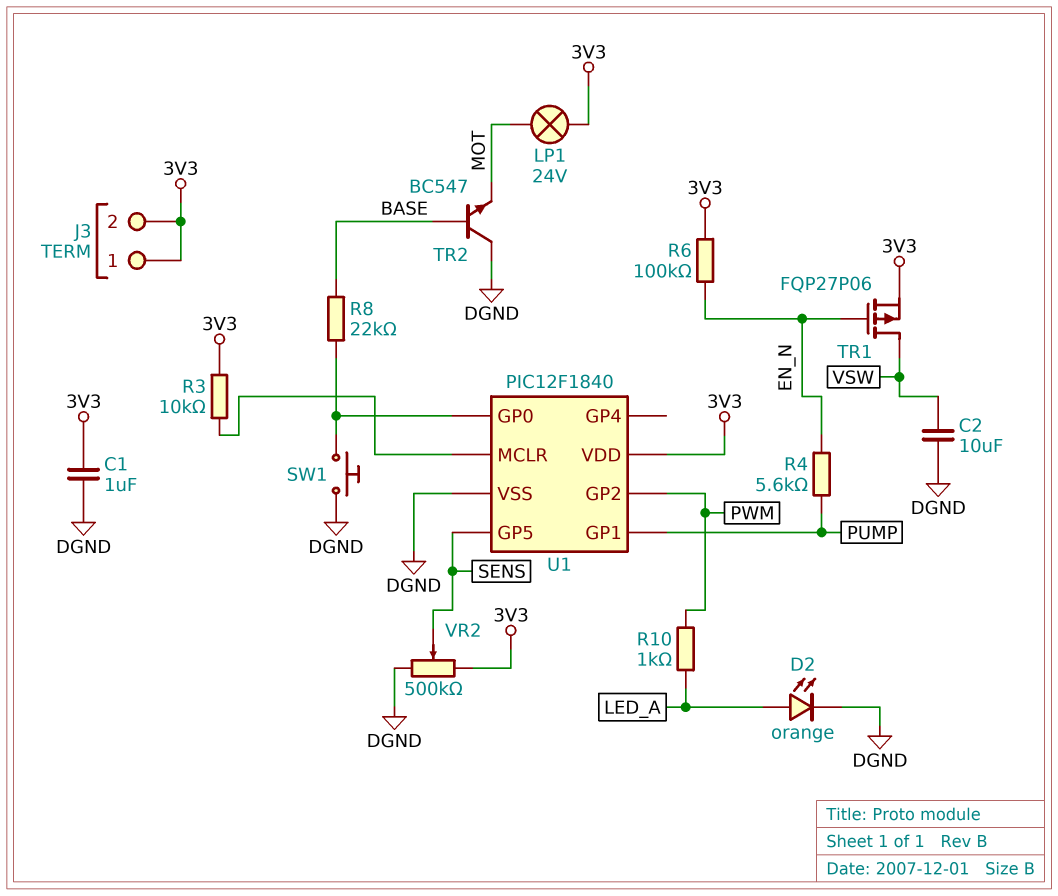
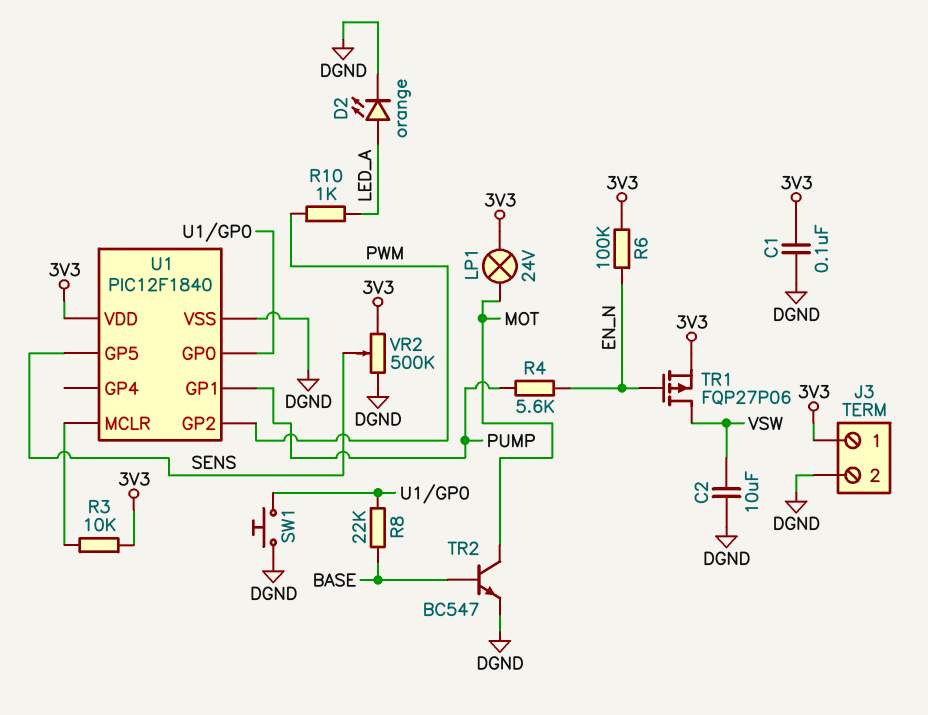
C1: 1uF (3V3, DGND) -> 100nF (3V3, DGND)
J3 pin 2: 3V3 -> DGND
TR2: NPN BC547 (B BASE, C DGND, E MOT) -> NPN BC547 (B BASE, C MOT, E DGND)

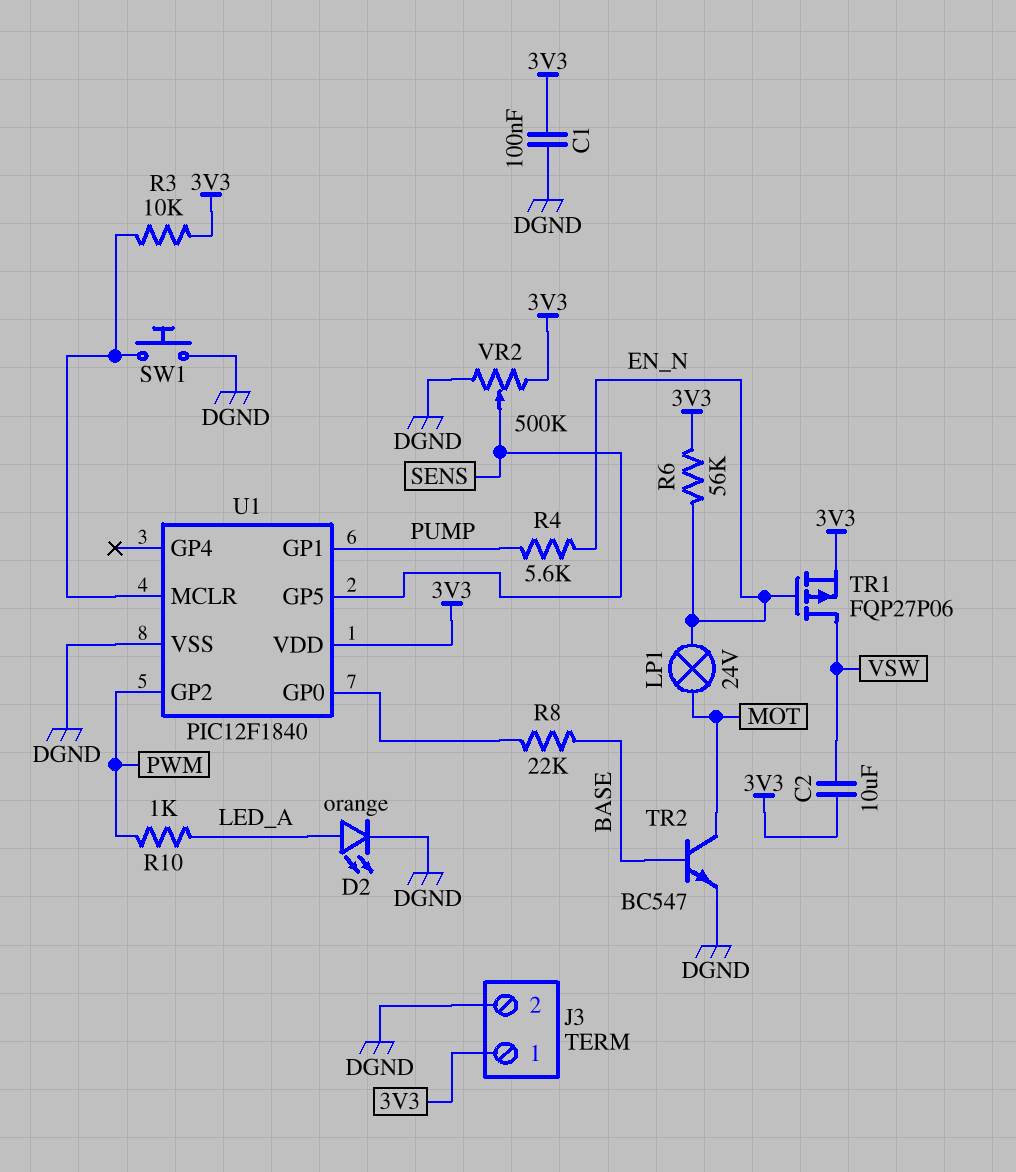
C2: 10uF (DGND, VSW) -> 10uF (3V3, VSW)
LP1: lamp 24V (3V3, MOT) -> lamp 24V (EN_N, MOT)
R6: 100k (3V3, EN_N) -> 56k (3V3, EN_N)
SW1: button (DGND, U1/GP0) -> button (DGND, U1/MCLR)

